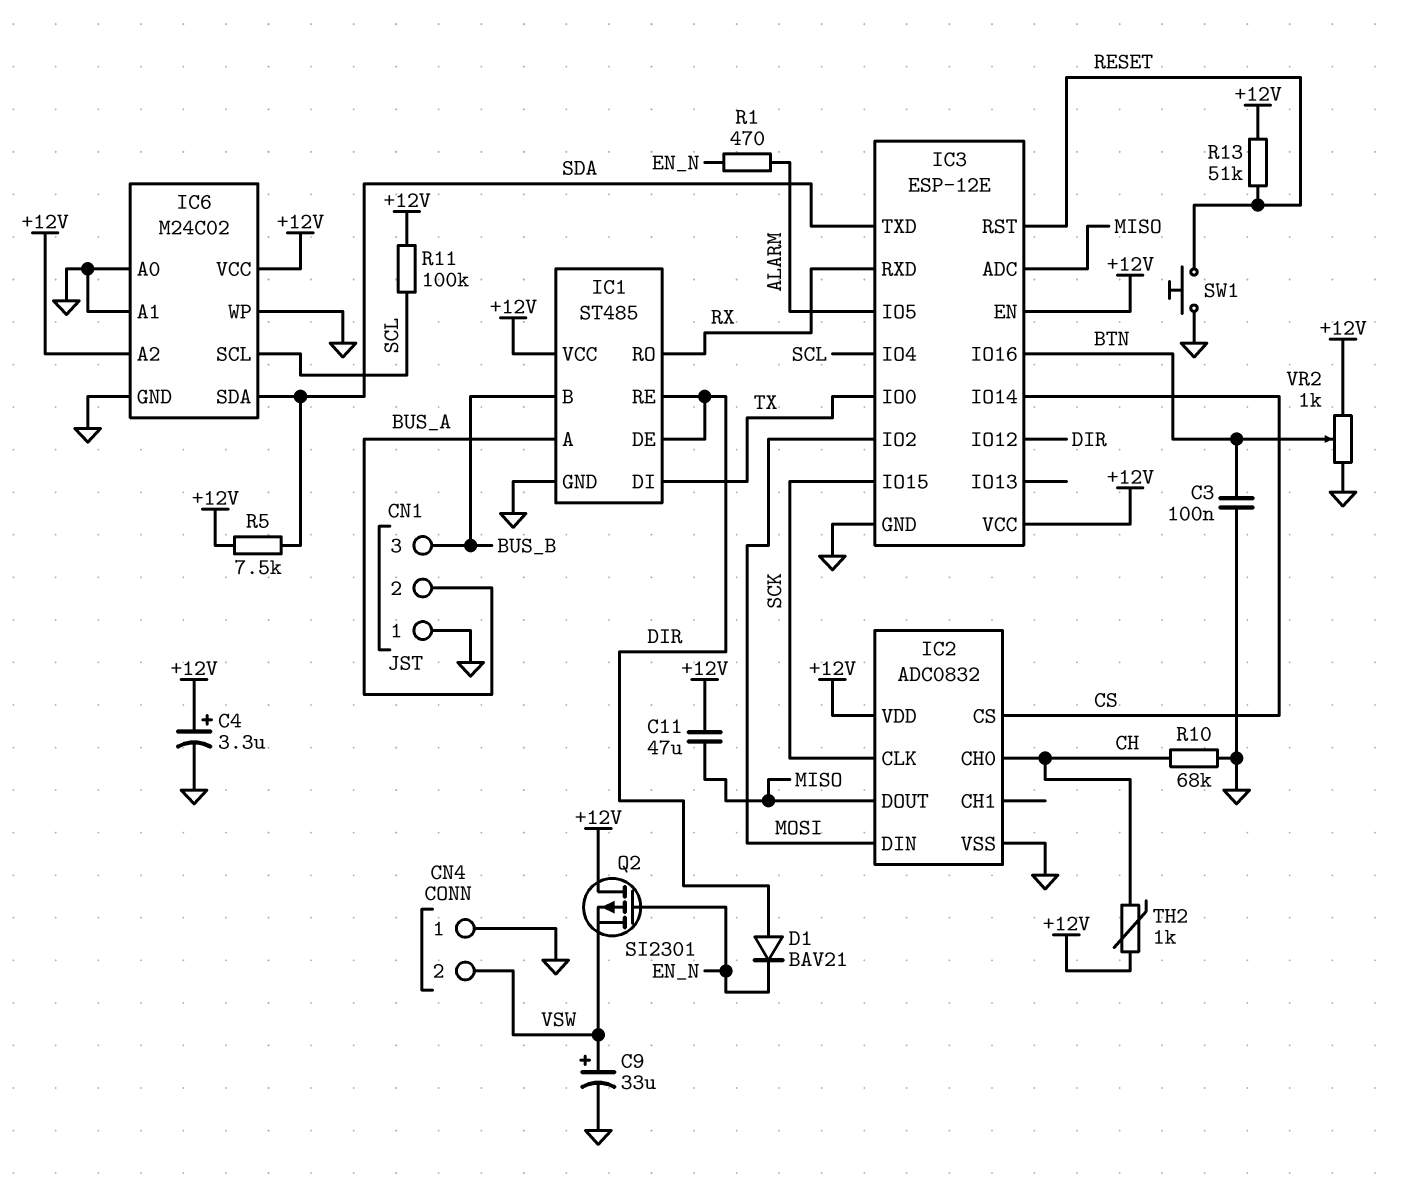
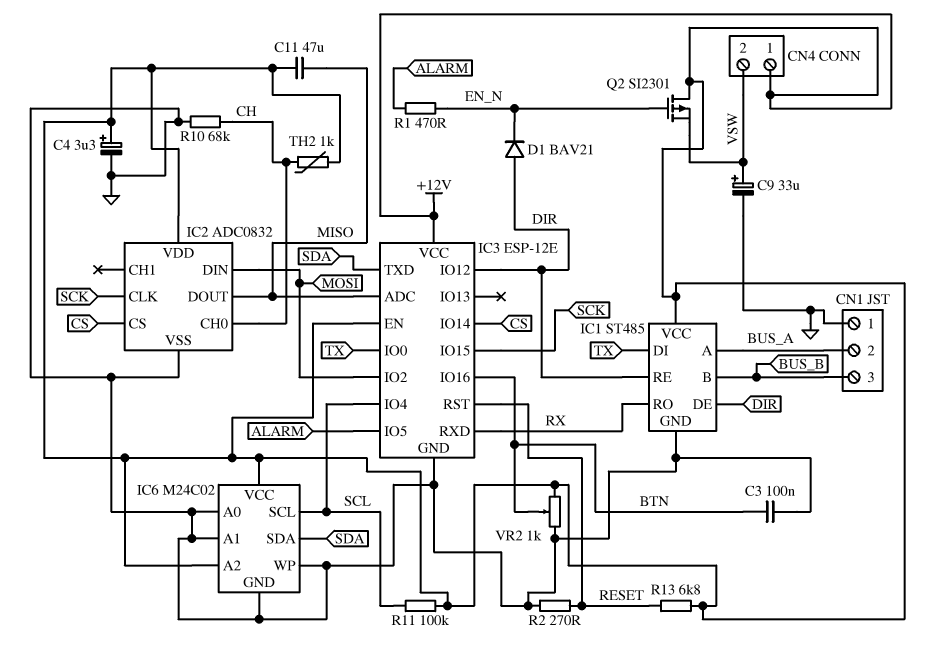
CN4 pin 1: GND -> +12V
R2: none -> 270 (GND, RESET)
R5: 7.5k (+12V, SDA) -> none
R13: 51k (+12V, RESET) -> 6.8k (+12V, RESET)
SW1: button (GND, RESET) -> none

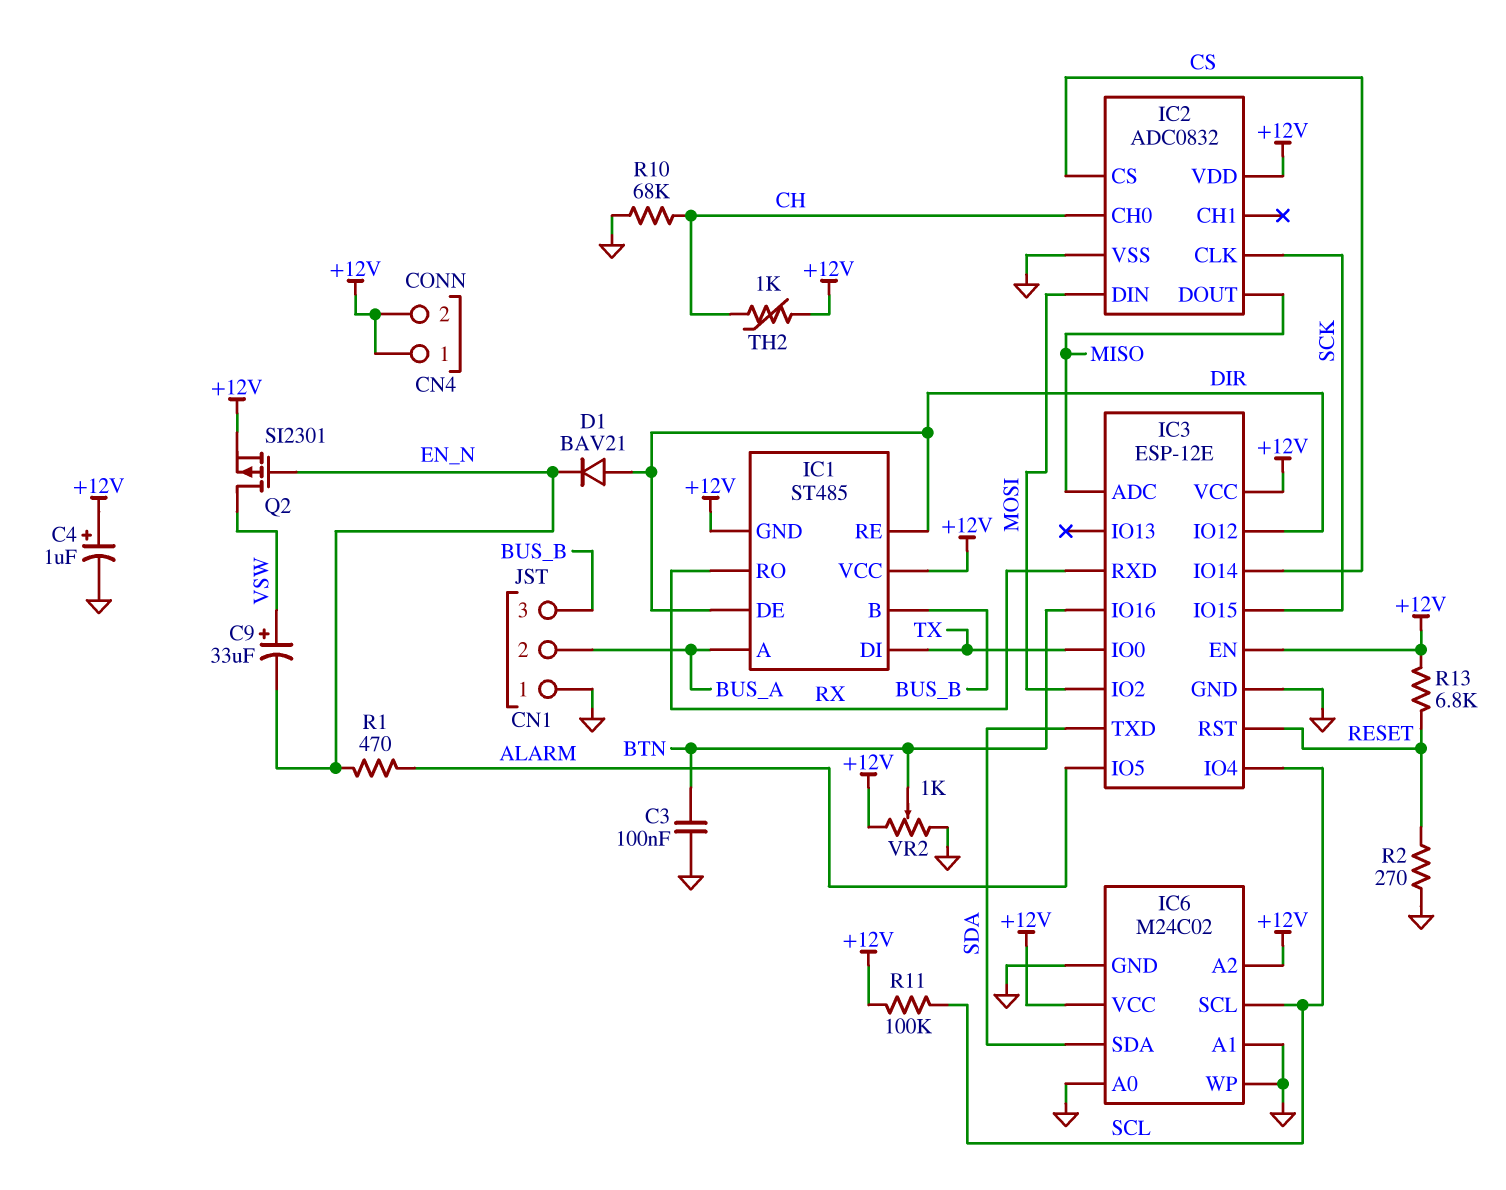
C4: 3.3uF (plus +12V, minus GND) -> 1uF (plus +12V, minus GND)
C9: 33uF (plus VSW, minus GND) -> 33uF (plus VSW, minus EN_N)
C11: 47uF (+12V, MISO) -> none
CN4 pin 2: VSW -> +12V
IC1 pin GND: GND -> +12V
Q2: PMOS SI2301 (G EN_N, D +12V, S VSW) -> PMOS SI2301 (G EN_N, D VSW, S +12V)

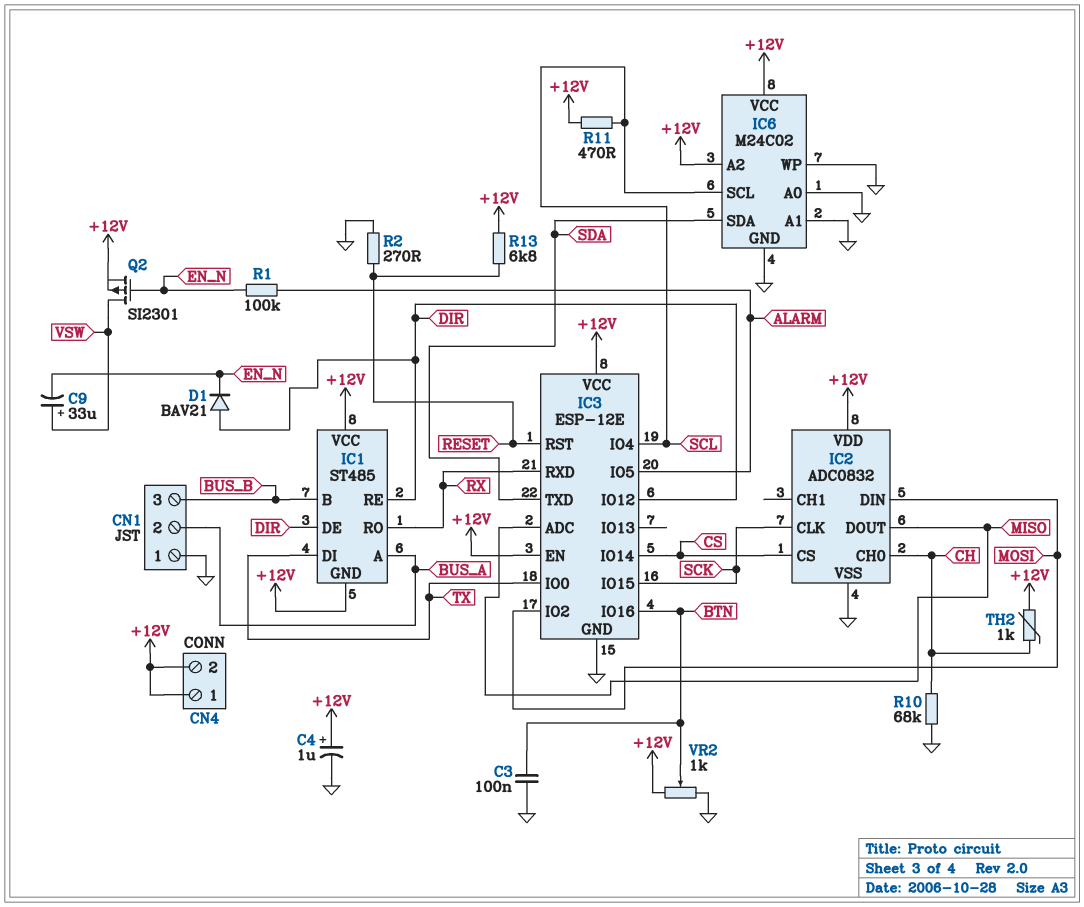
R1: 470 (ALARM, EN_N) -> 100k (ALARM, EN_N)
R11: 100k (+12V, SCL) -> 470 (+12V, SCL)

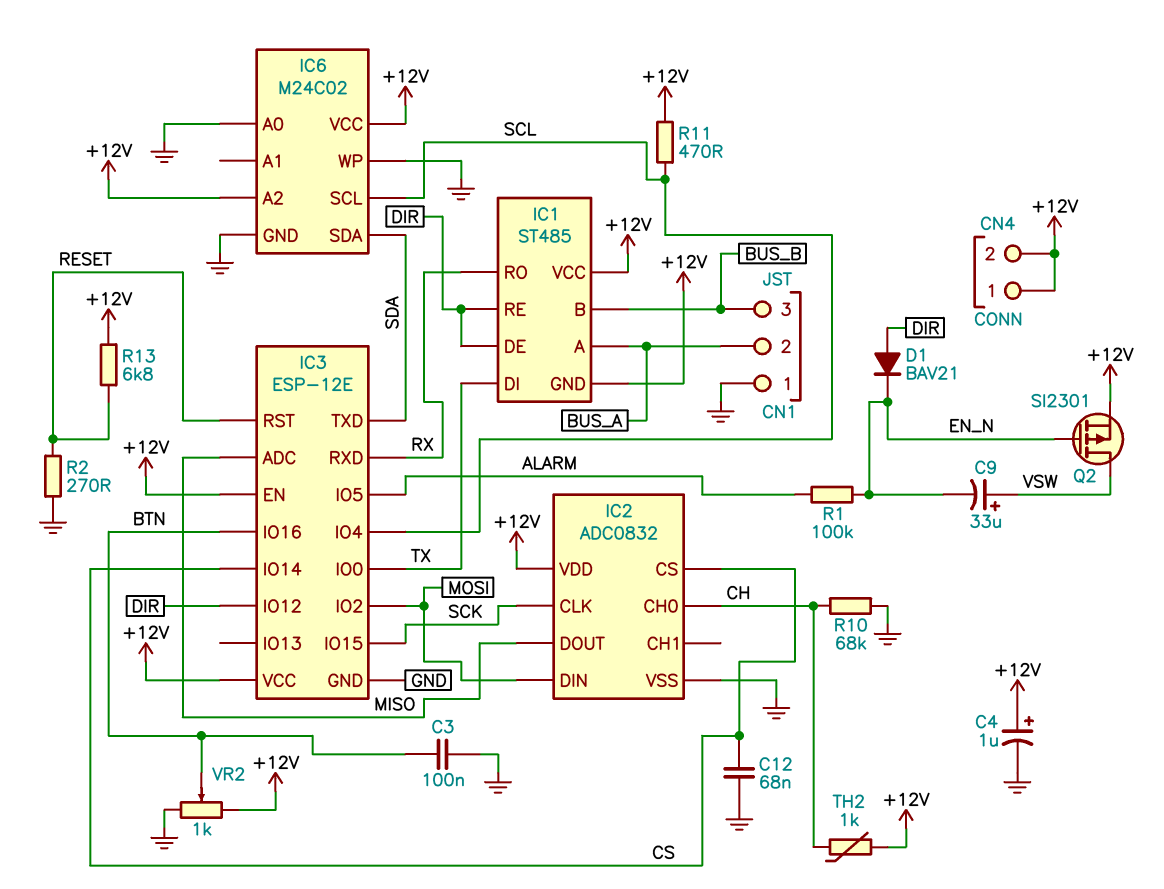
C12: none -> 68nF (CS, GND)
IC6 pin A1: GND -> none

